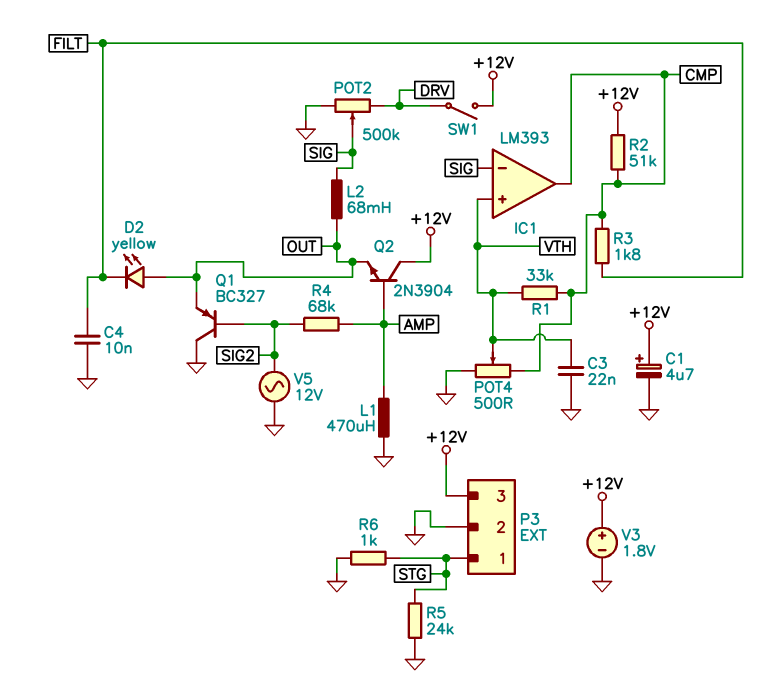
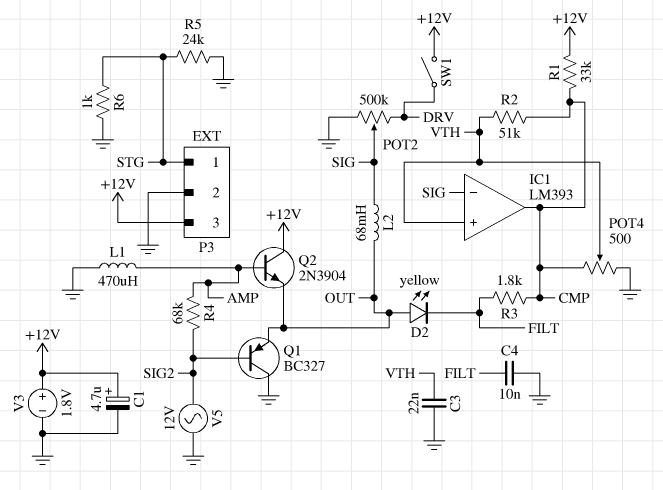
R1: 33k (CMP, VTH) -> 33k (+12V, CMP)
R2: 51k (+12V, CMP) -> 51k (CMP, VTH)

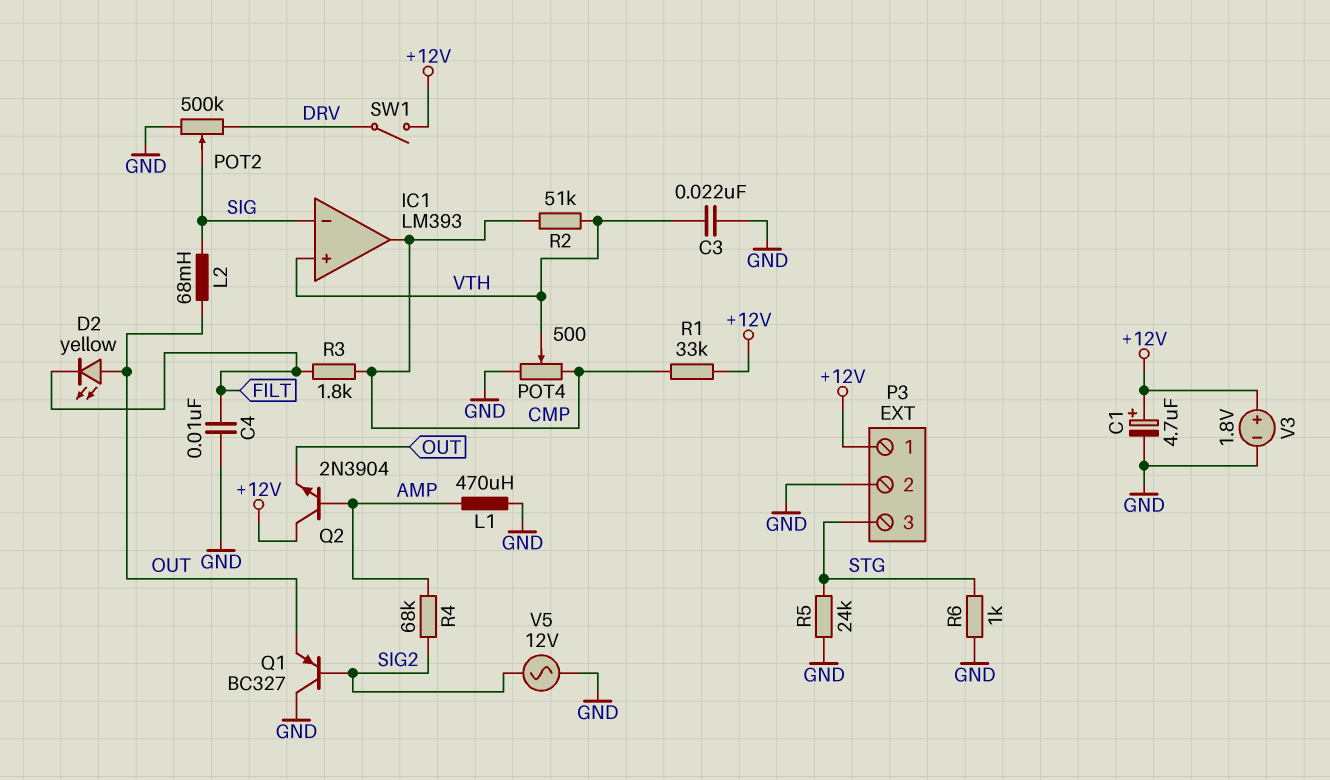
P3 pin 1: STG -> +12V
P3 pin 3: +12V -> STG

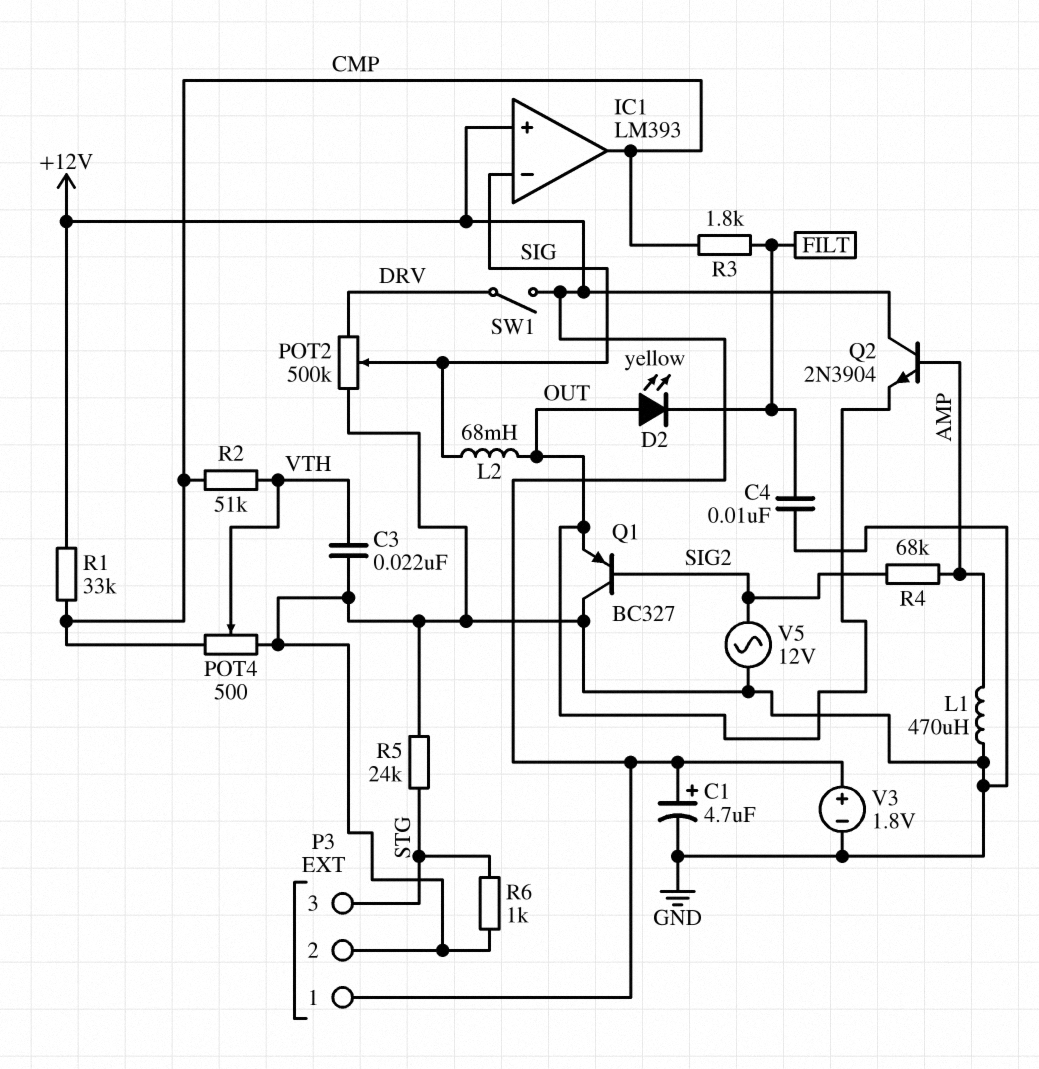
IC1 pin in+: VTH -> +12V

